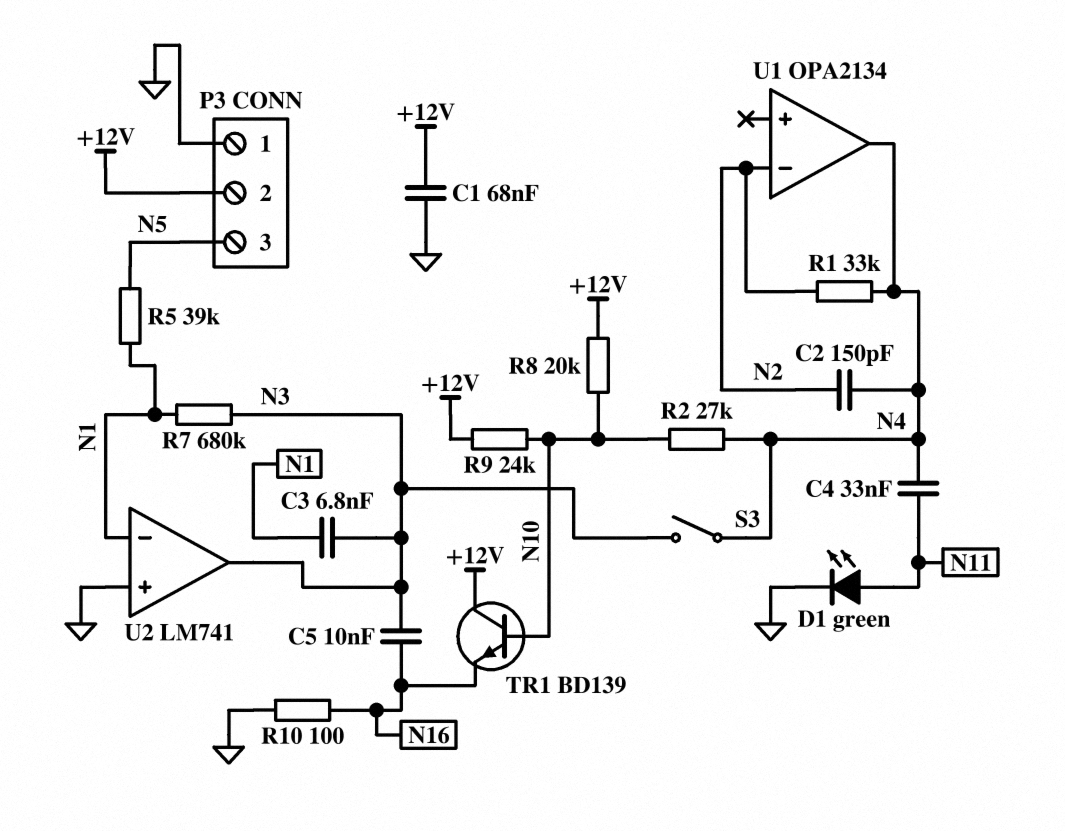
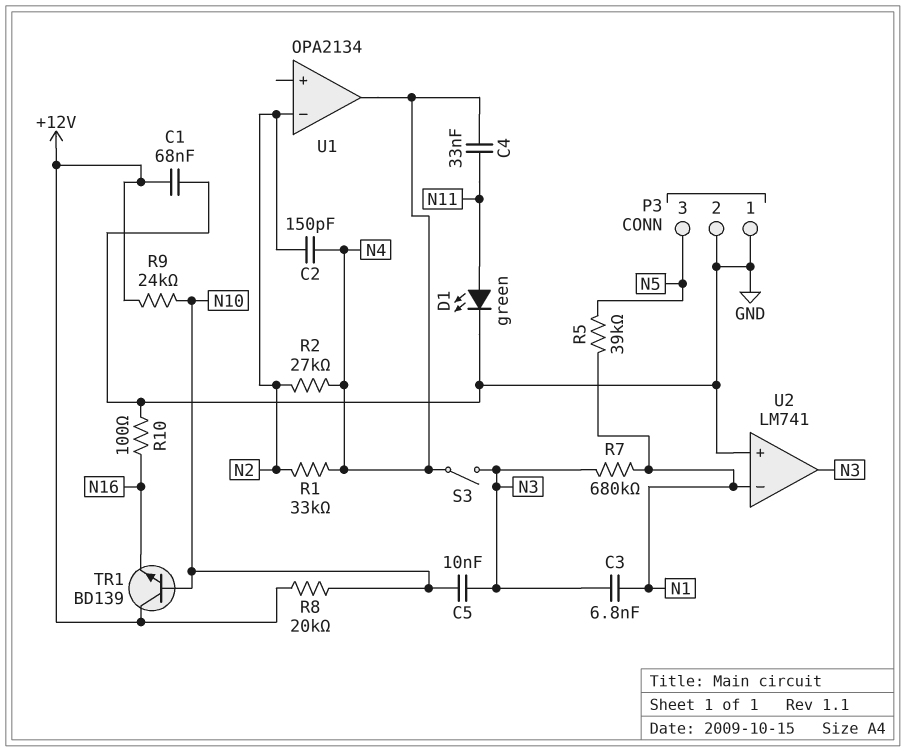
C5: 10nF (N3, N16) -> 10nF (N3, N10)
P3 pin 2: +12V -> GND
R2: 27k (N4, N10) -> 27k (N2, N4)

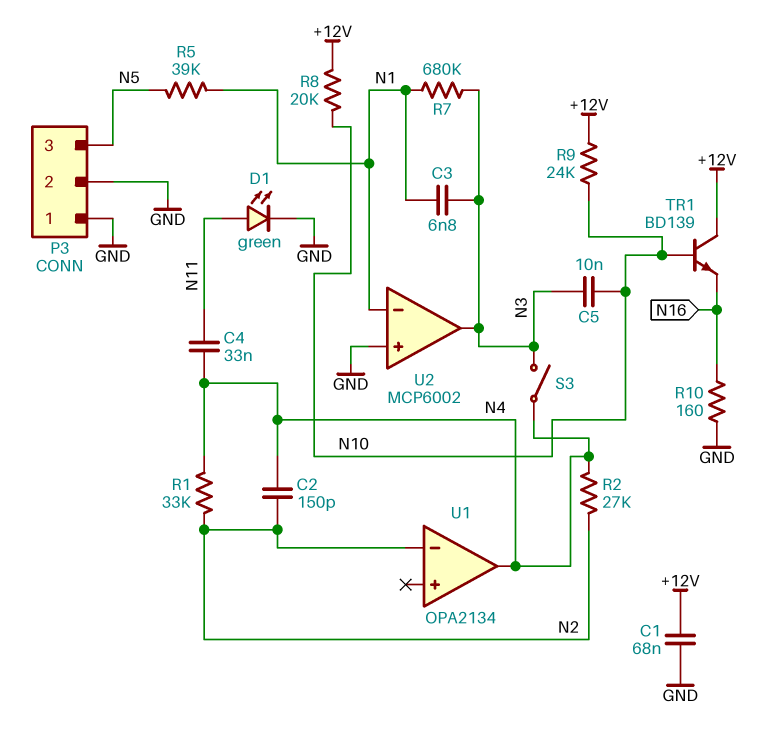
R10: 100 (GND, N16) -> 160 (GND, N16)
U2: LM741 -> MCP6002

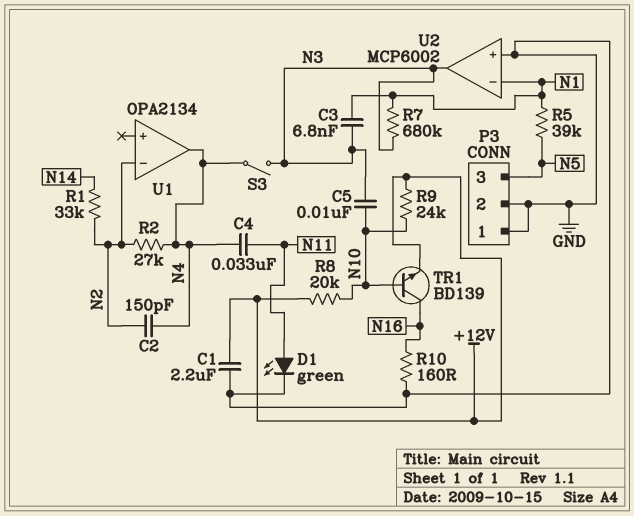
C1: 68nF (+12V, GND) -> 2.2uF (+12V, GND)
R1: 33k (N2, N4) -> 33k (N2, N14)
TR1: NPN BD139 (B N10, C +12V, E N16) -> NPN BD139 (B N10, C N16, E +12V)

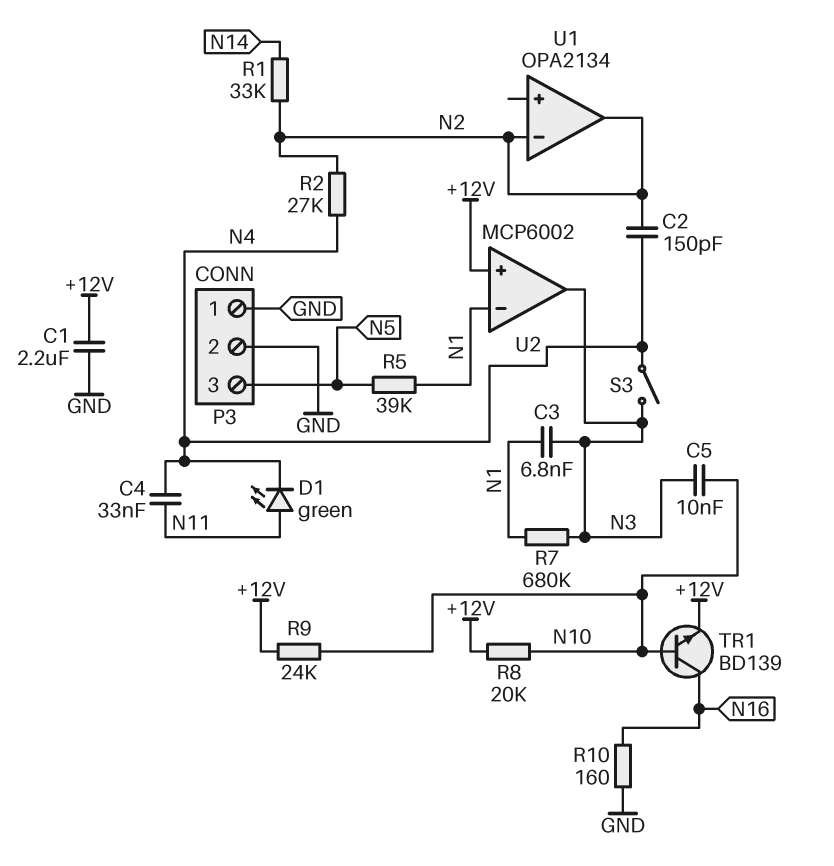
D1: LED green (A N11, K GND) -> LED green (A N11, K N4)
U1 pin out: N4 -> N2
U2 pin in+: GND -> +12V

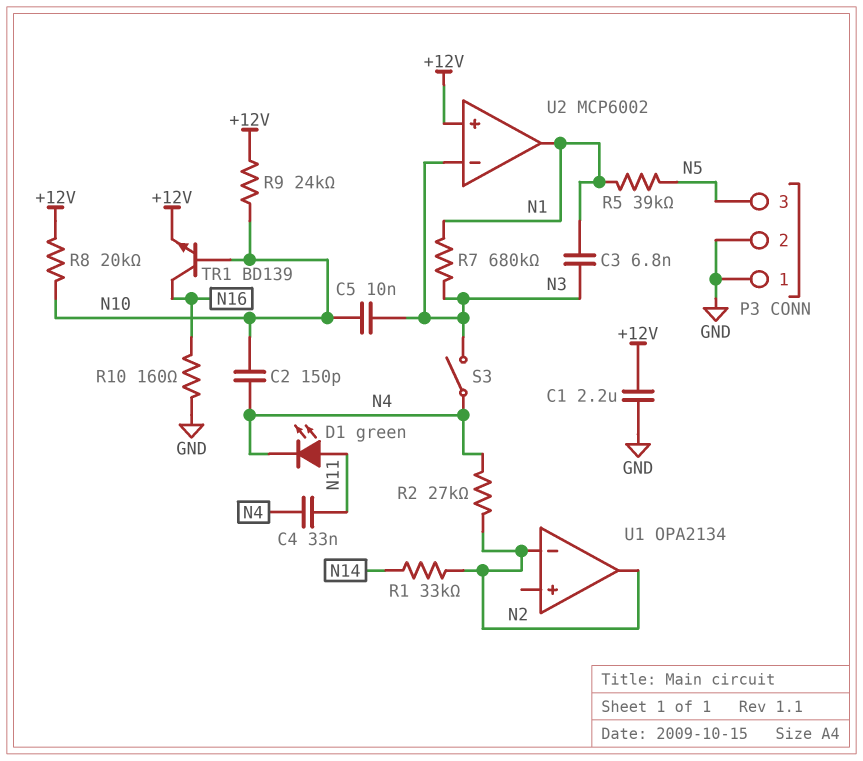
C2: 150pF (N2, N4) -> 150pF (N4, N10)
U2 pin in-: N1 -> N3
U2 pin out: N3 -> N1

